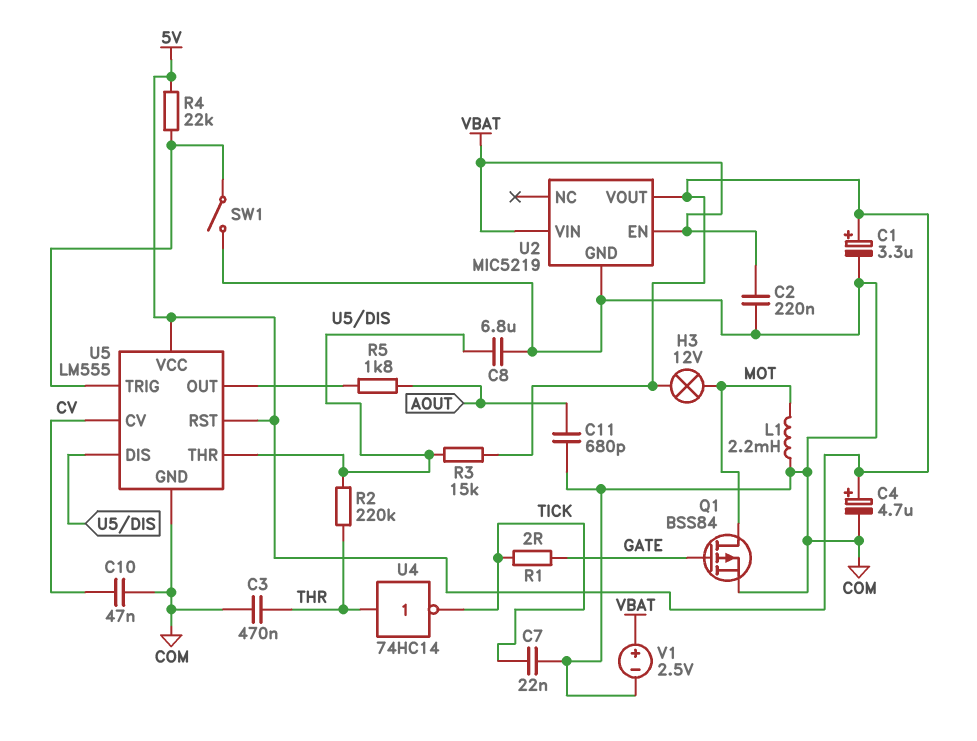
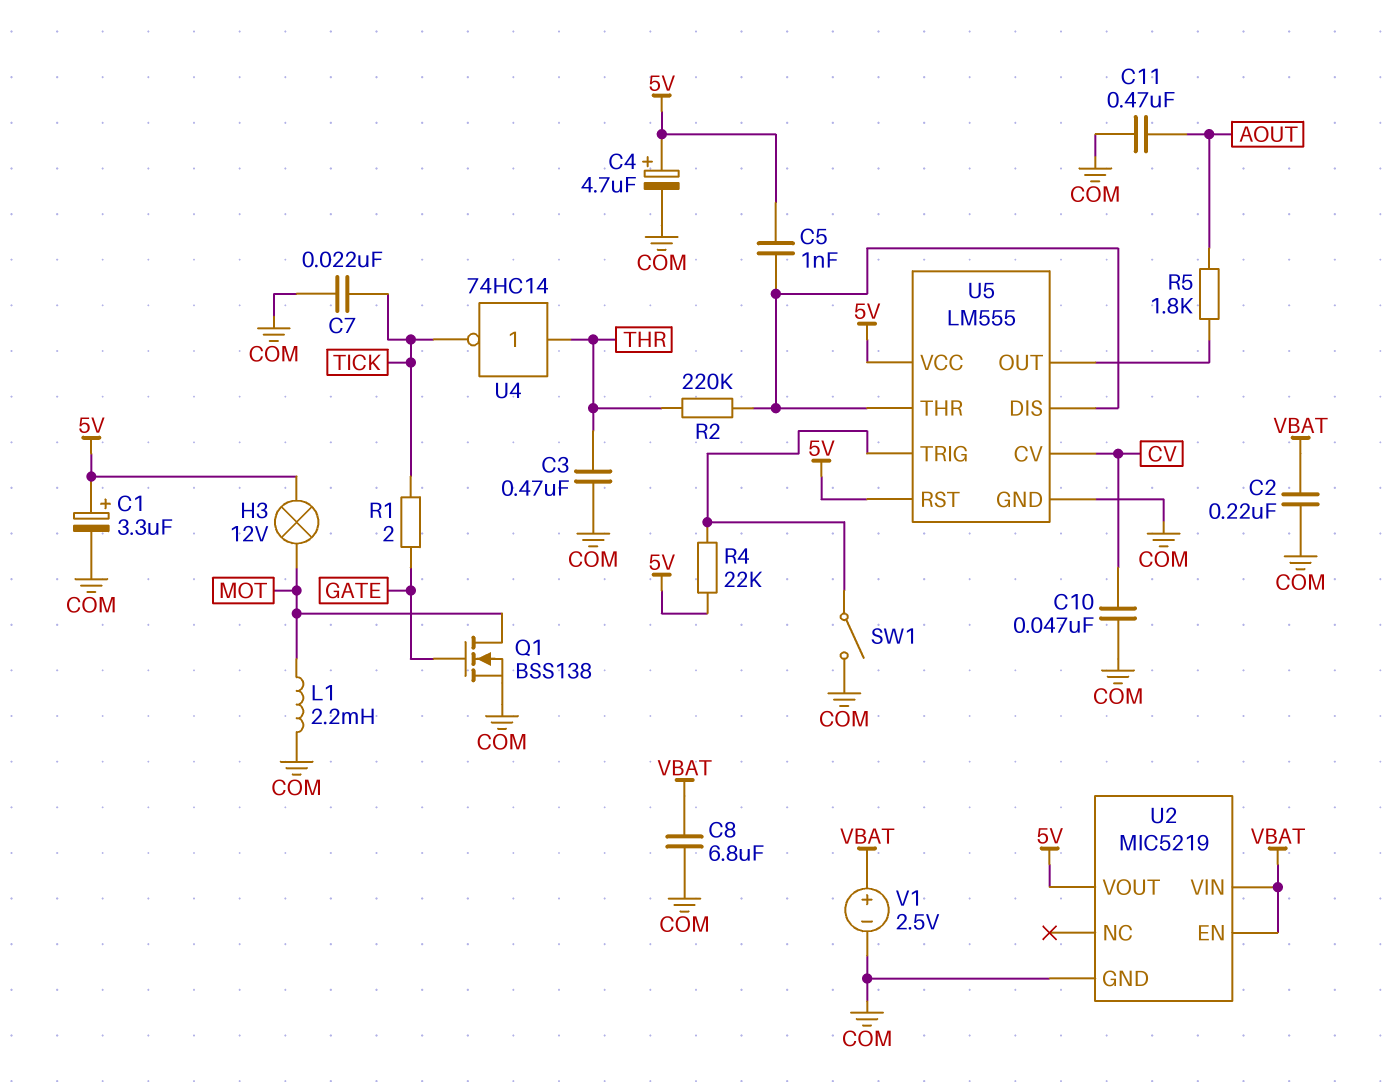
C5: none -> 1nF (5V, U5/DIS)
C8: 6.8uF (COM, U5/DIS) -> 6.8uF (COM, VBAT)
C11: 680pF (AOUT, COM) -> 470nF (AOUT, COM)
Q1: PMOS BSS84 (G GATE, D MOT, S COM) -> NMOS BSS138 (G GATE, D MOT, S COM)
R3: 15k (5V, U5/DIS) -> none

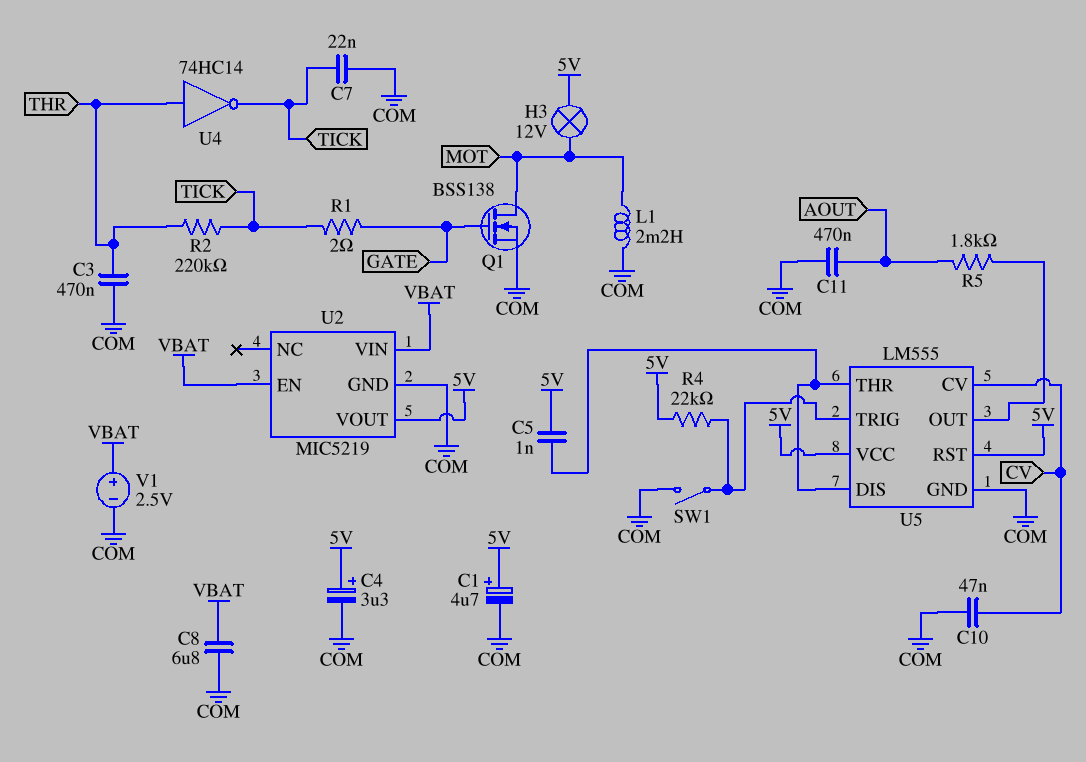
C1: 3.3uF (plus 5V, minus COM) -> 4.7uF (plus 5V, minus COM)
C2: 220nF (COM, VBAT) -> none
C4: 4.7uF (plus 5V, minus COM) -> 3.3uF (plus 5V, minus COM)
R2: 220k (THR, U5/DIS) -> 220k (THR, TICK)

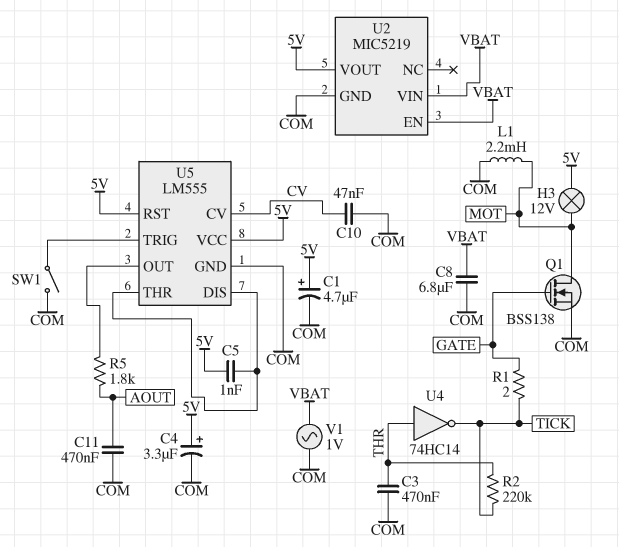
C7: 22nF (COM, TICK) -> none
R4: 22k (5V, U5/TRIG) -> none
V1: 2.5V (plus VBAT, minus COM) -> AC 1V (COM, VBAT)

